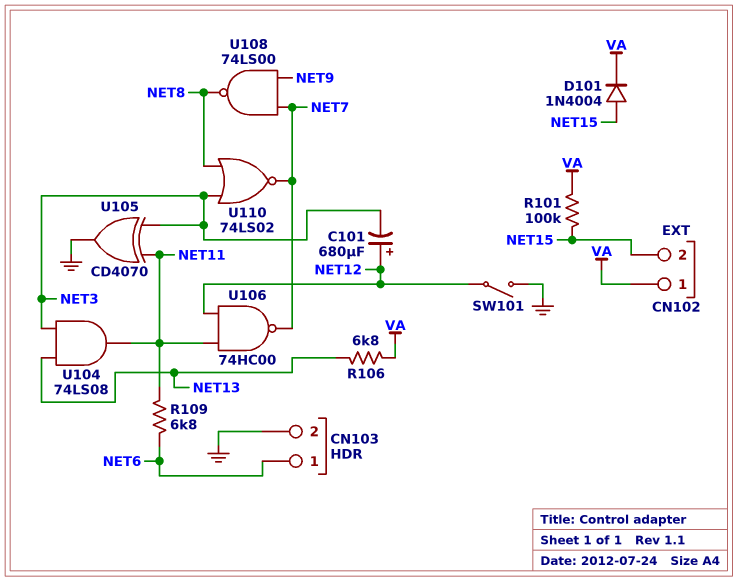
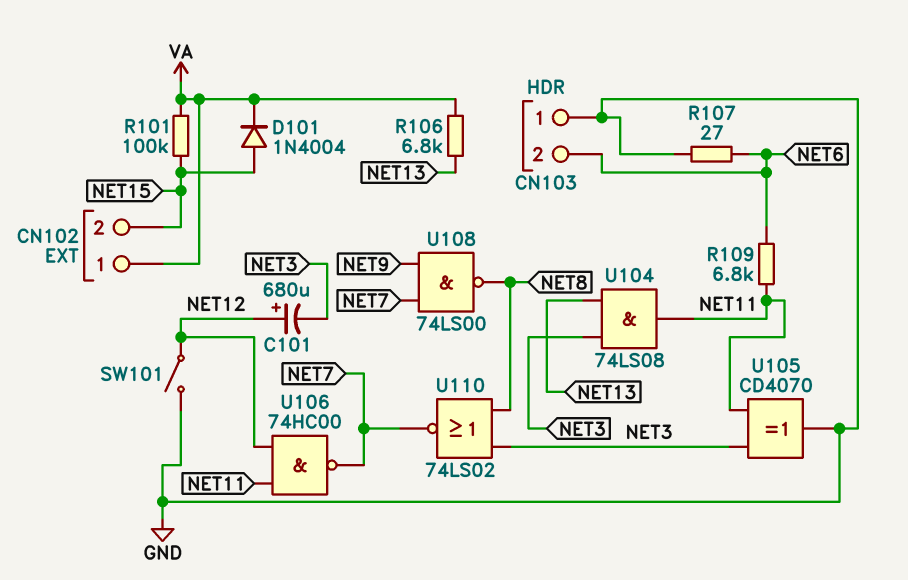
CN103 pin 1: NET6 -> GND
CN103 pin 2: GND -> NET6
R107: none -> 27 (GND, NET6)

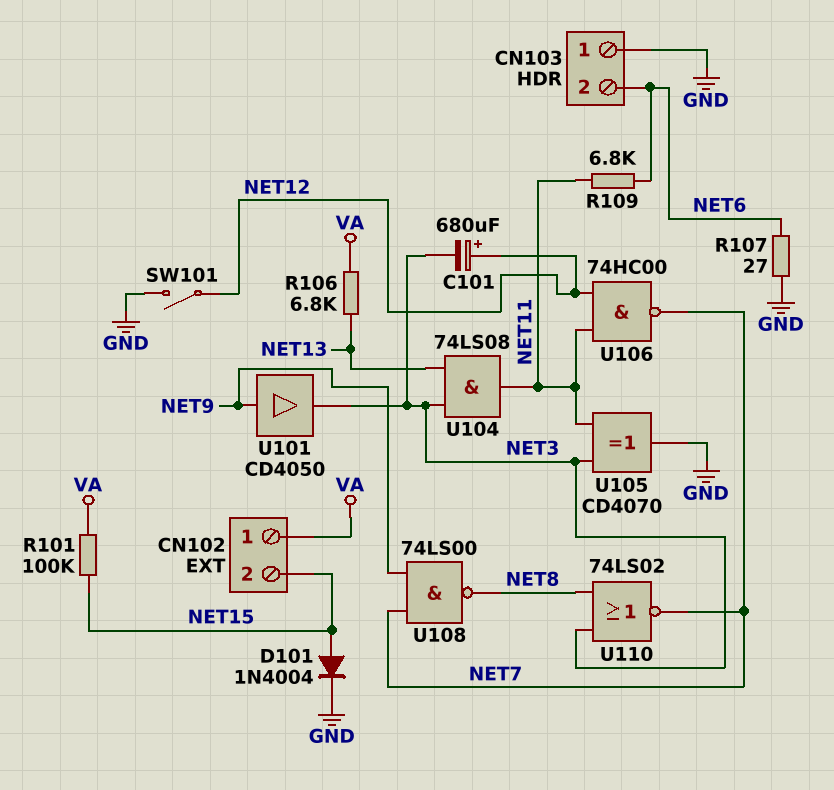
D101: diode 1N4004 (A NET15, K VA) -> diode 1N4004 (A NET15, K GND)
U101: none -> buffer CD4050 (in NET9, out NET3)

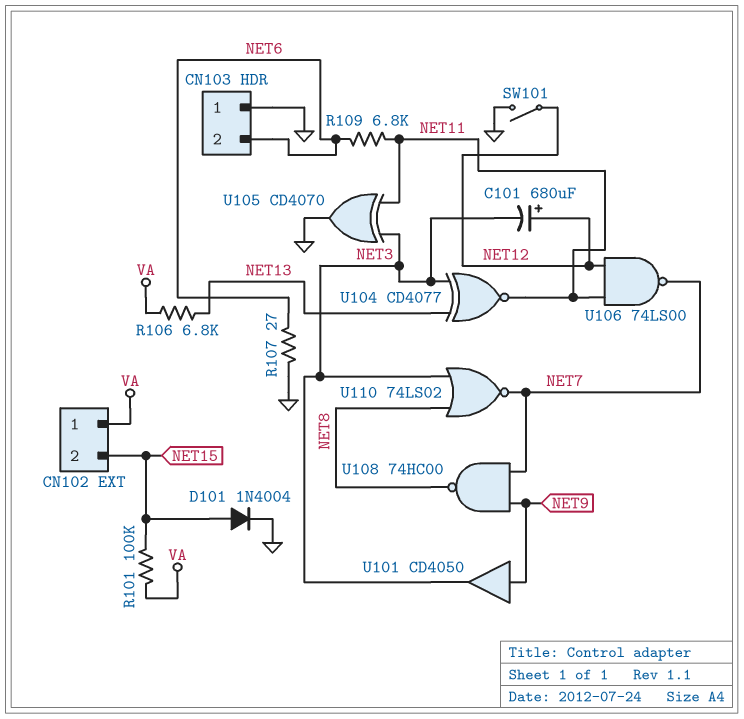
U104: AND 74LS08 (in NET3, in NET13, out NET11) -> XNOR CD4077 (in NET3, in NET13, out NET11)
U106: NAND 74HC00 (in NET11, in NET12, out NET7) -> NAND 74LS00 (in NET11, in NET12, out NET7)
U108: NAND 74LS00 (in NET7, in NET9, out NET8) -> NAND 74HC00 (in NET7, in NET9, out NET8)

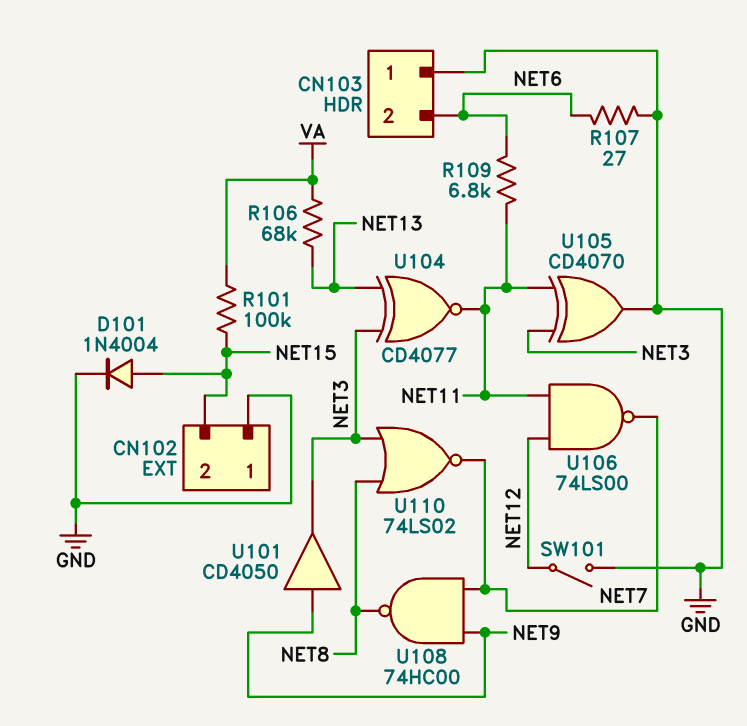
C101: 680uF (plus NET12, minus NET3) -> none
CN102 pin 1: VA -> GND
R106: 6.8k (NET13, VA) -> 68k (NET13, VA)

